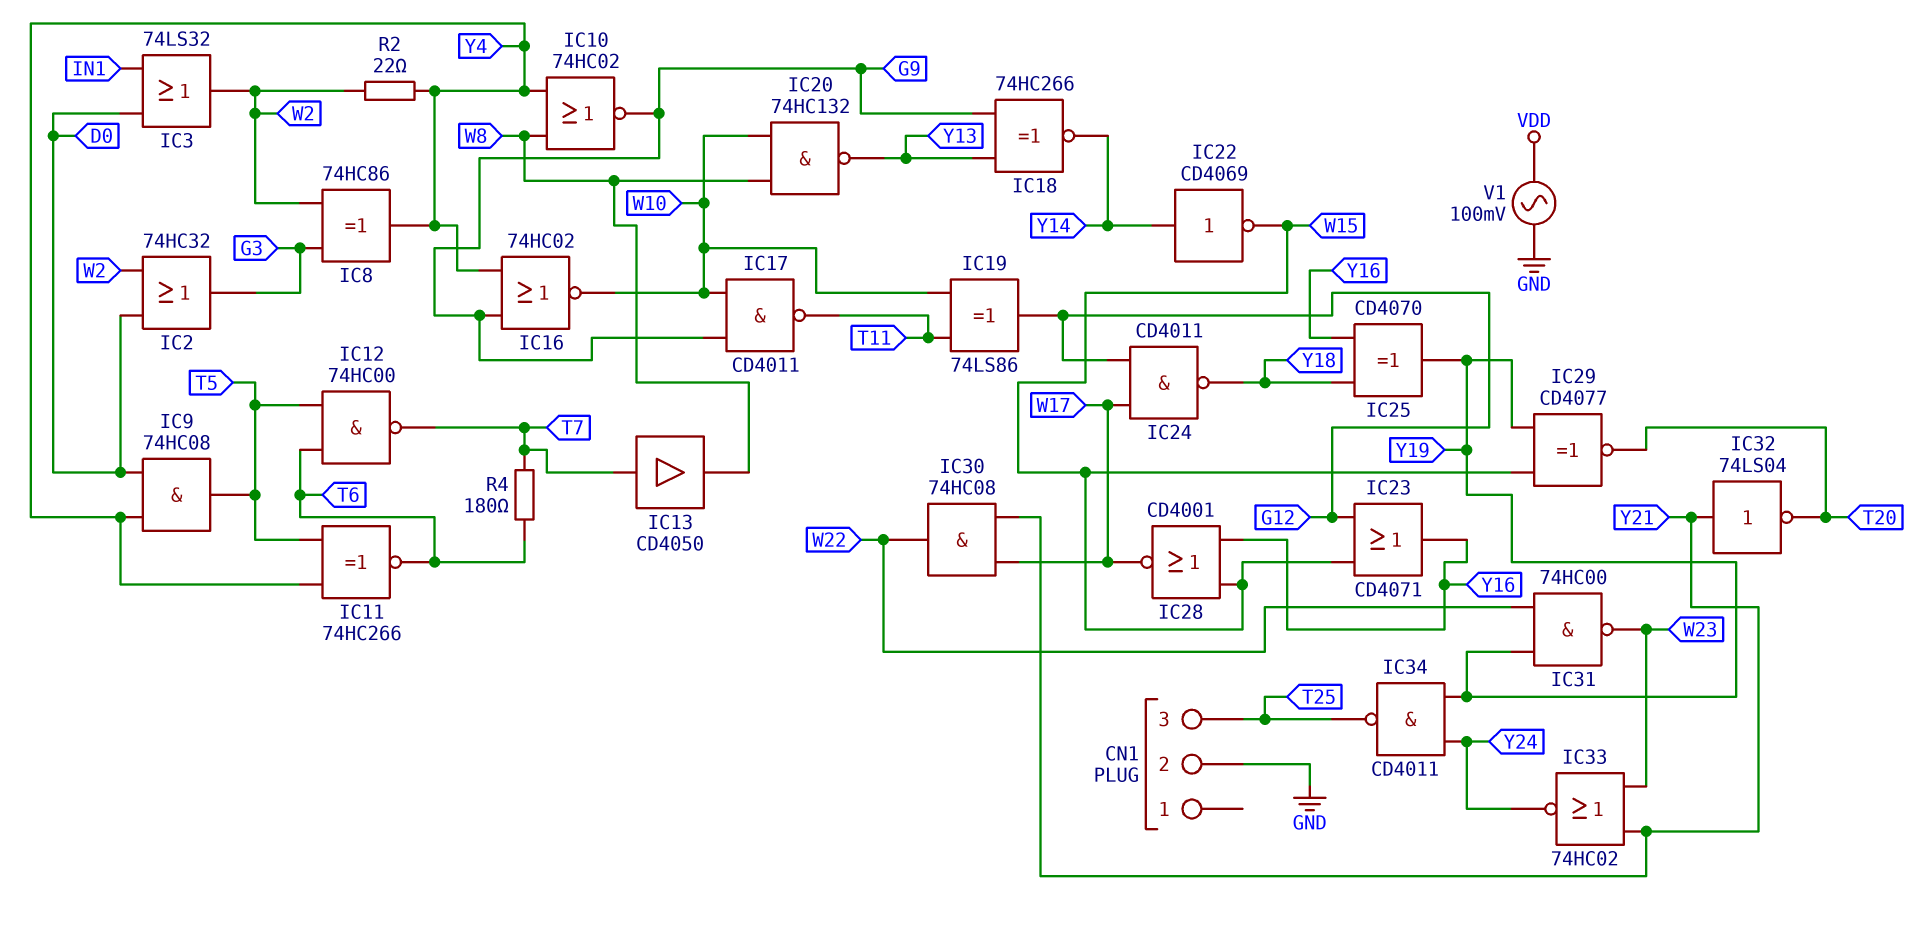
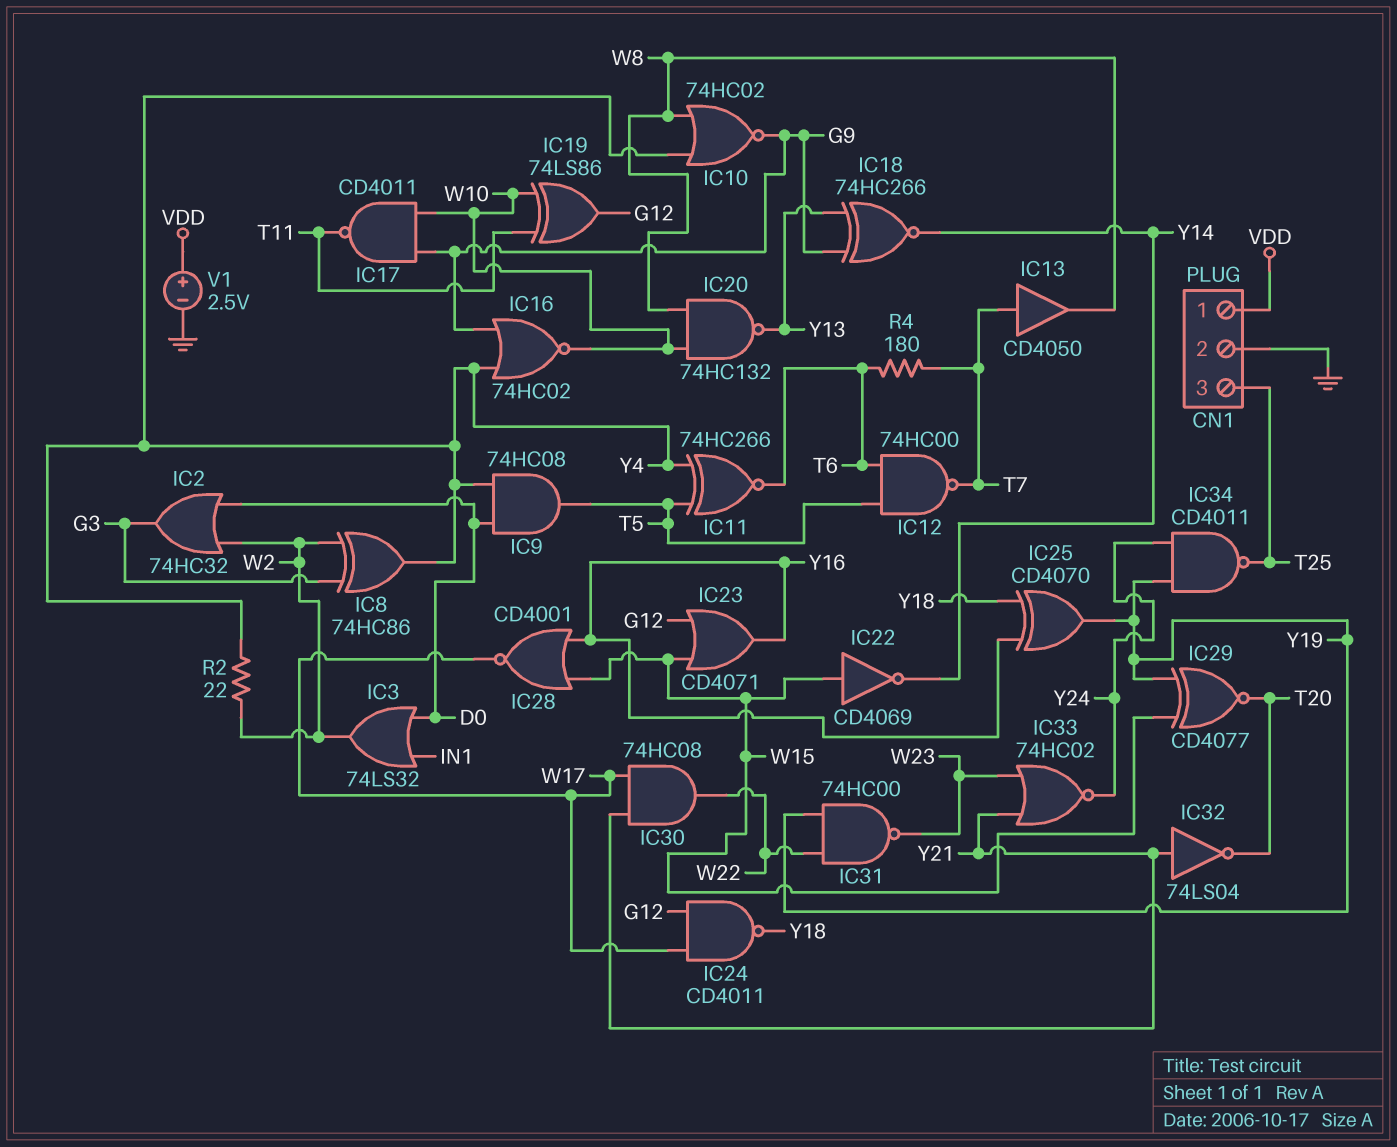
CN1 pin 1: none -> VDD
IC22: NOT CD4069 (in Y14, out W15) -> NOT CD4069 (in W15, out Y14)
V1: AC 100mV (GND, VDD) -> 2.5V (plus VDD, minus GND)

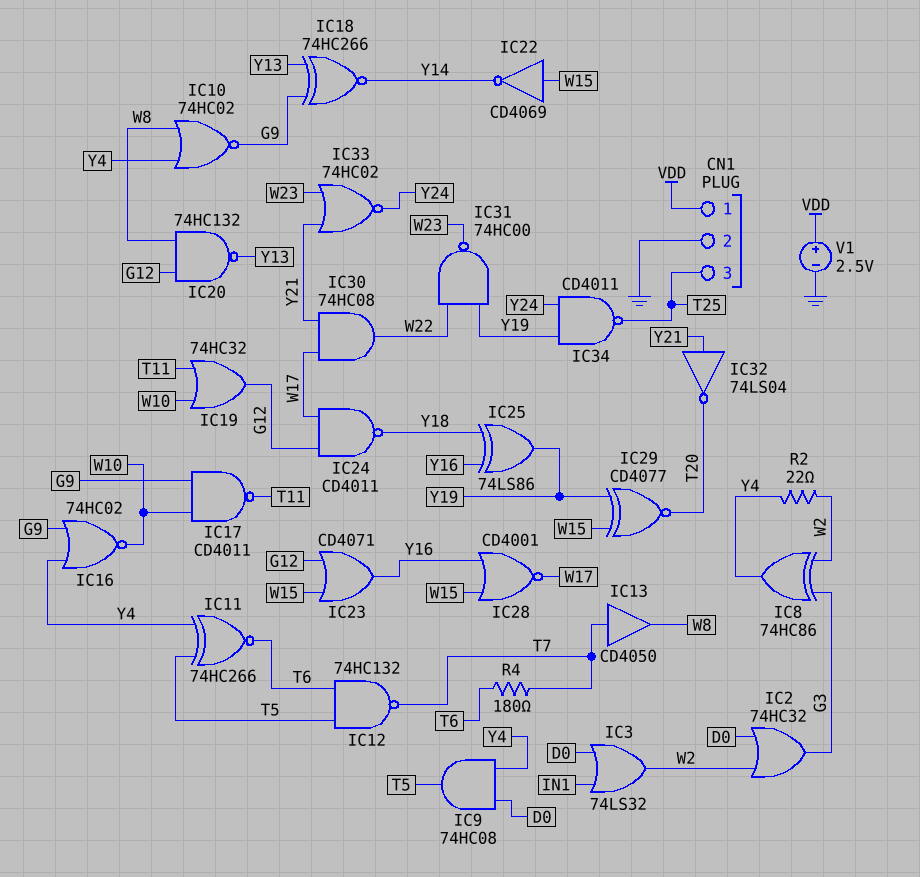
IC12: NAND 74HC00 (in T5, in T6, out T7) -> NAND 74HC132 (in T5, in T6, out T7)
IC19: XOR 74LS86 (in T11, in W10, out G12) -> OR 74HC32 (in T11, in W10, out G12)
IC20: NAND 74HC132 (in W8, in W10, out Y13) -> NAND 74HC132 (in G12, in W8, out Y13)
IC25: XOR CD4070 (in Y16, in Y18, out Y19) -> XOR 74LS86 (in Y16, in Y18, out Y19)

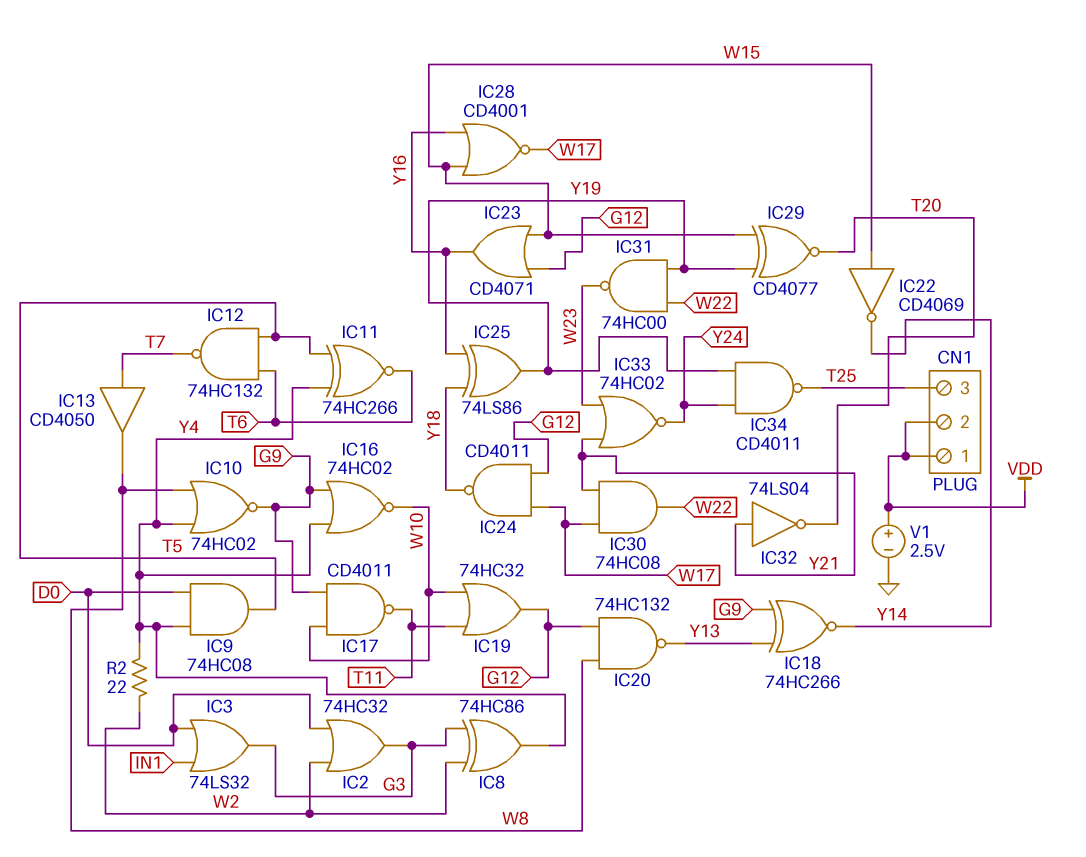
CN1 pin 2: GND -> VDD
IC3: OR 74LS32 (in D0, in IN1, out W2) -> OR 74LS32 (in D0, in IN1, out G3)
R4: 180 (T6, T7) -> none

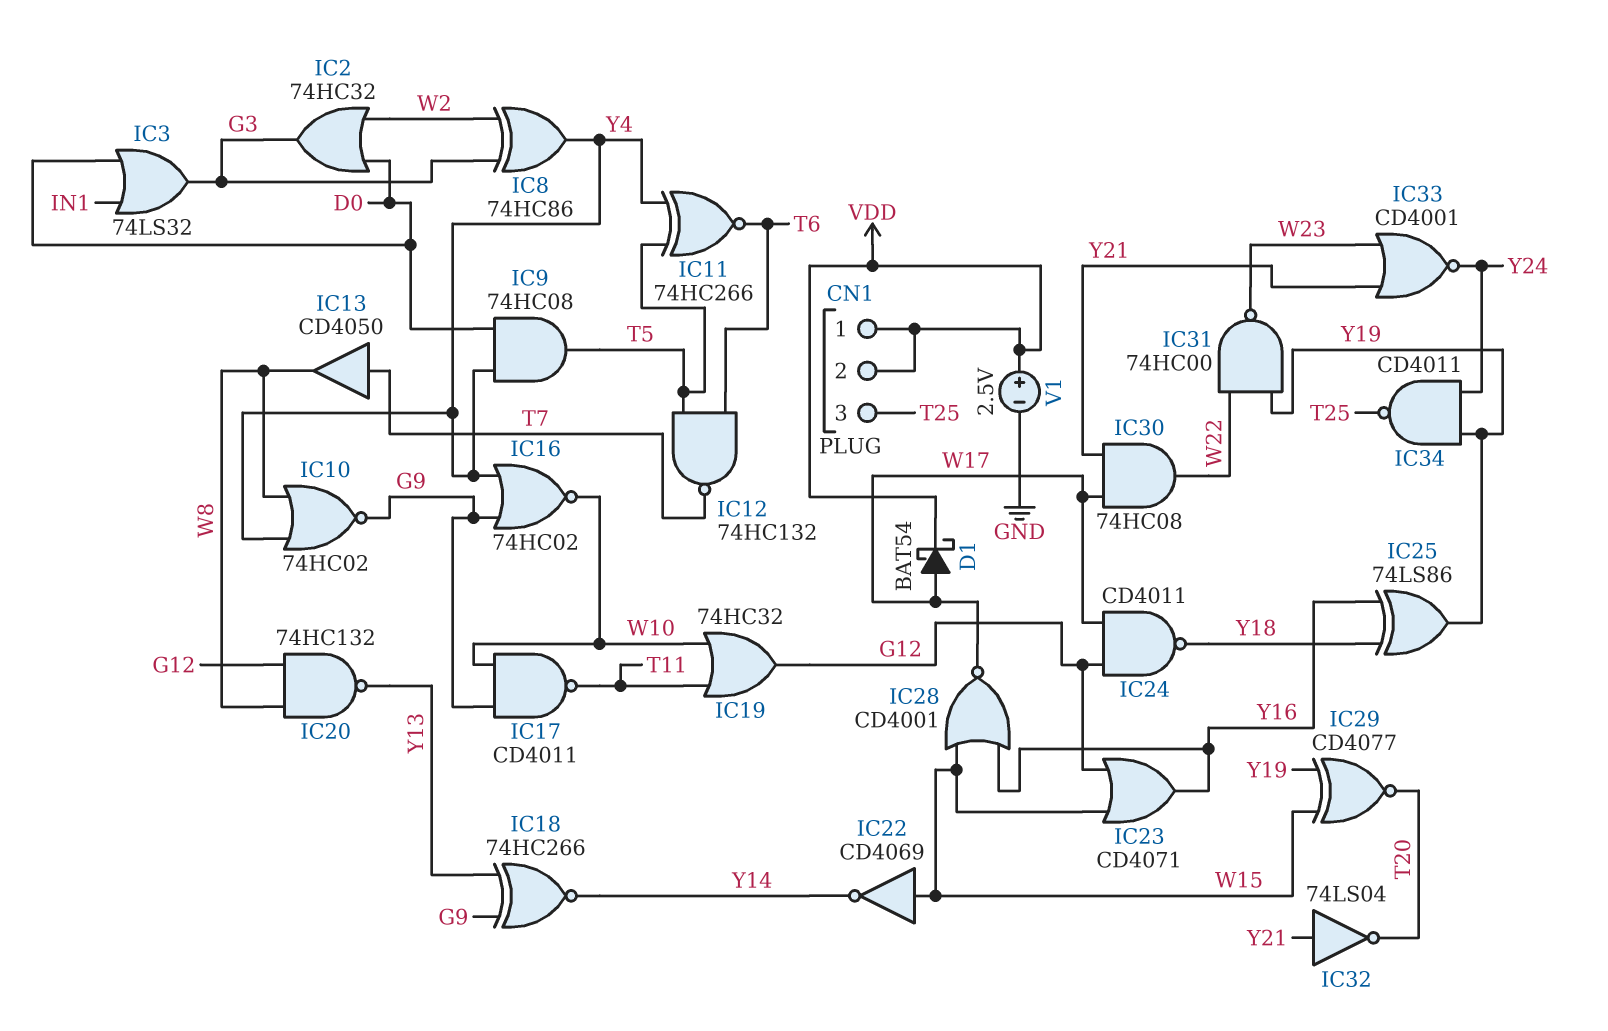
D1: none -> schottky BAT54 (A W17, K VDD)
IC33: NOR 74HC02 (in W23, in Y21, out Y24) -> NOR CD4001 (in W23, in Y21, out Y24)
R2: 22 (W2, Y4) -> none

